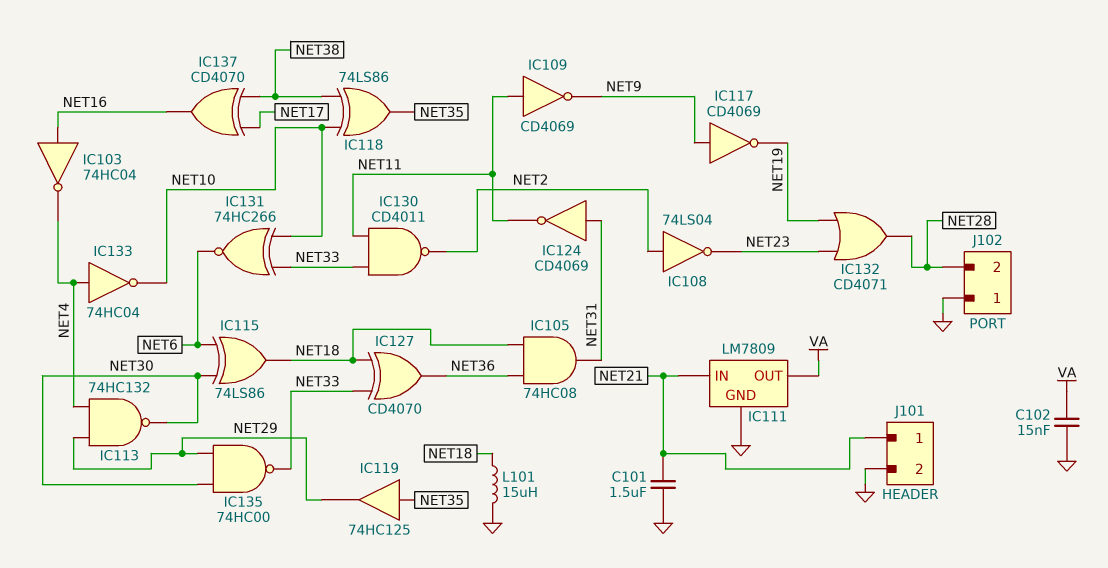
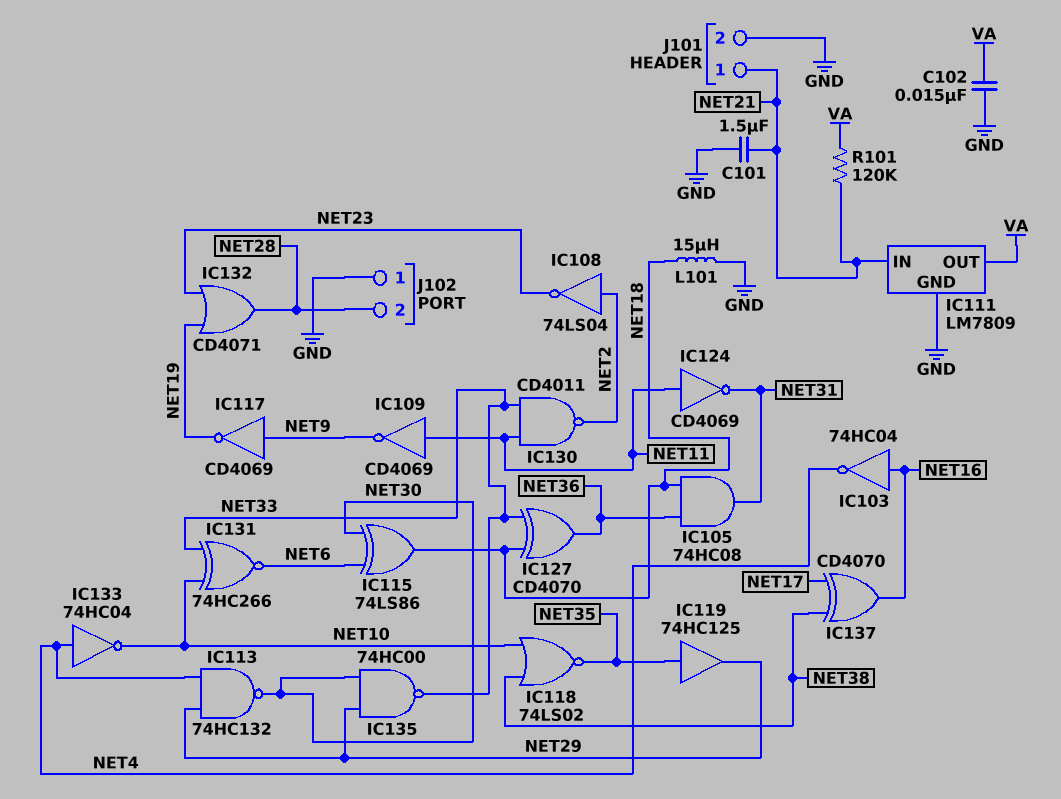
IC118: XOR 74LS86 (in NET10, in NET38, out NET35) -> NOR 74LS02 (in NET10, in NET38, out NET35)
IC124: NOT CD4069 (in NET31, out NET11) -> NOT CD4069 (in NET11, out NET31)
R101: none -> 120k (NET21, VA)

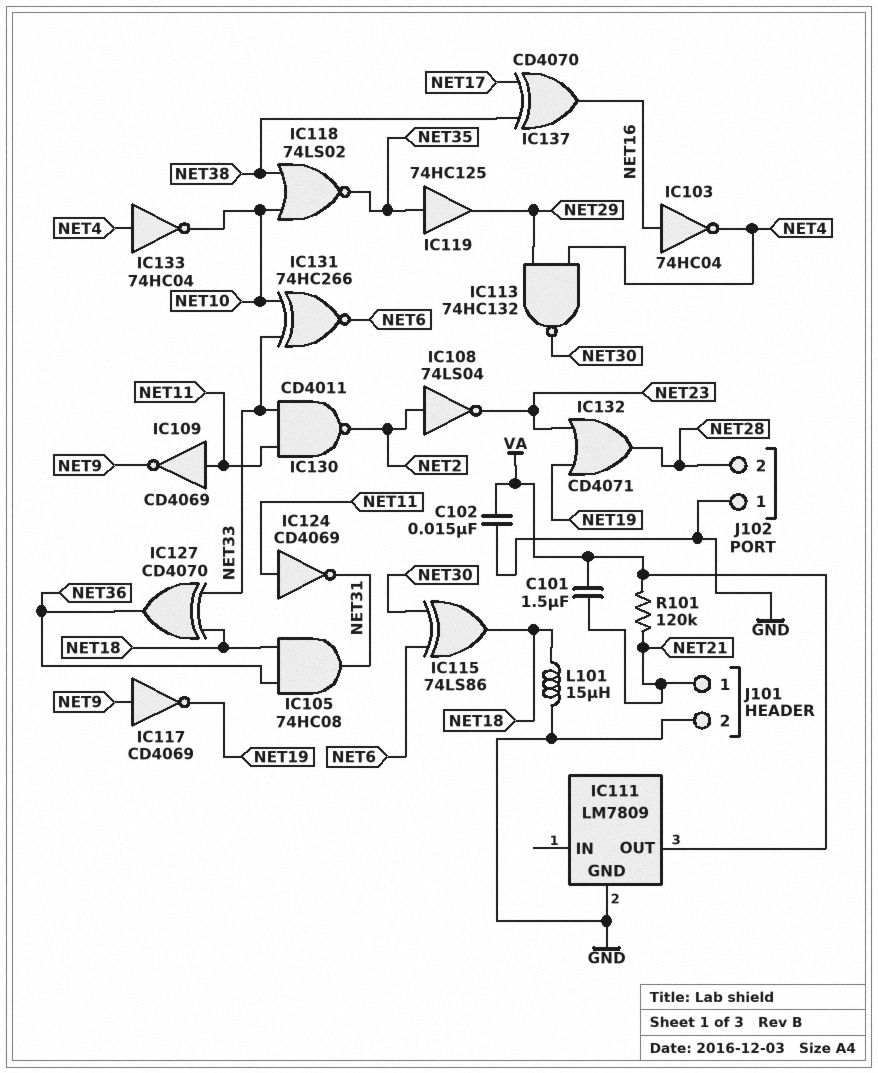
C101: 1.5uF (GND, NET21) -> 1.5uF (NET21, VA)
IC111 pin IN: NET21 -> none
IC135: NAND 74HC00 (in NET29, in NET30, out NET33) -> none

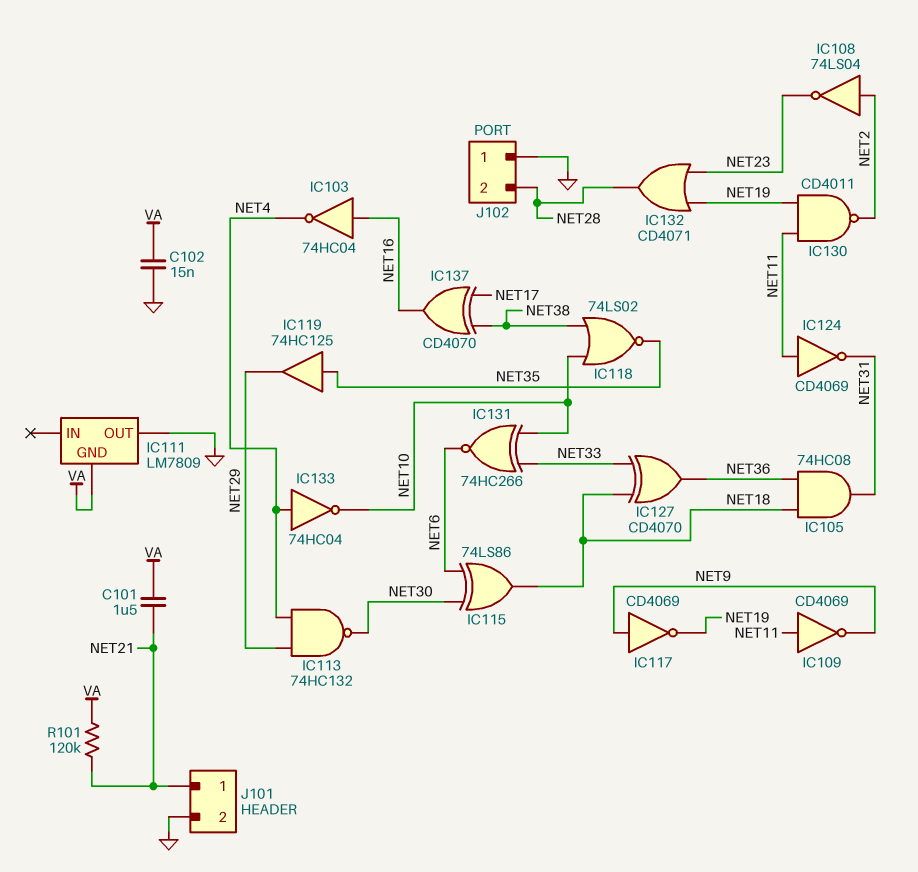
IC111 pin GND: GND -> VA
IC111 pin OUT: VA -> GND
IC130: NAND CD4011 (in NET11, in NET33, out NET2) -> NAND CD4011 (in NET11, in NET19, out NET2)
L101: 15uH (GND, NET18) -> none

